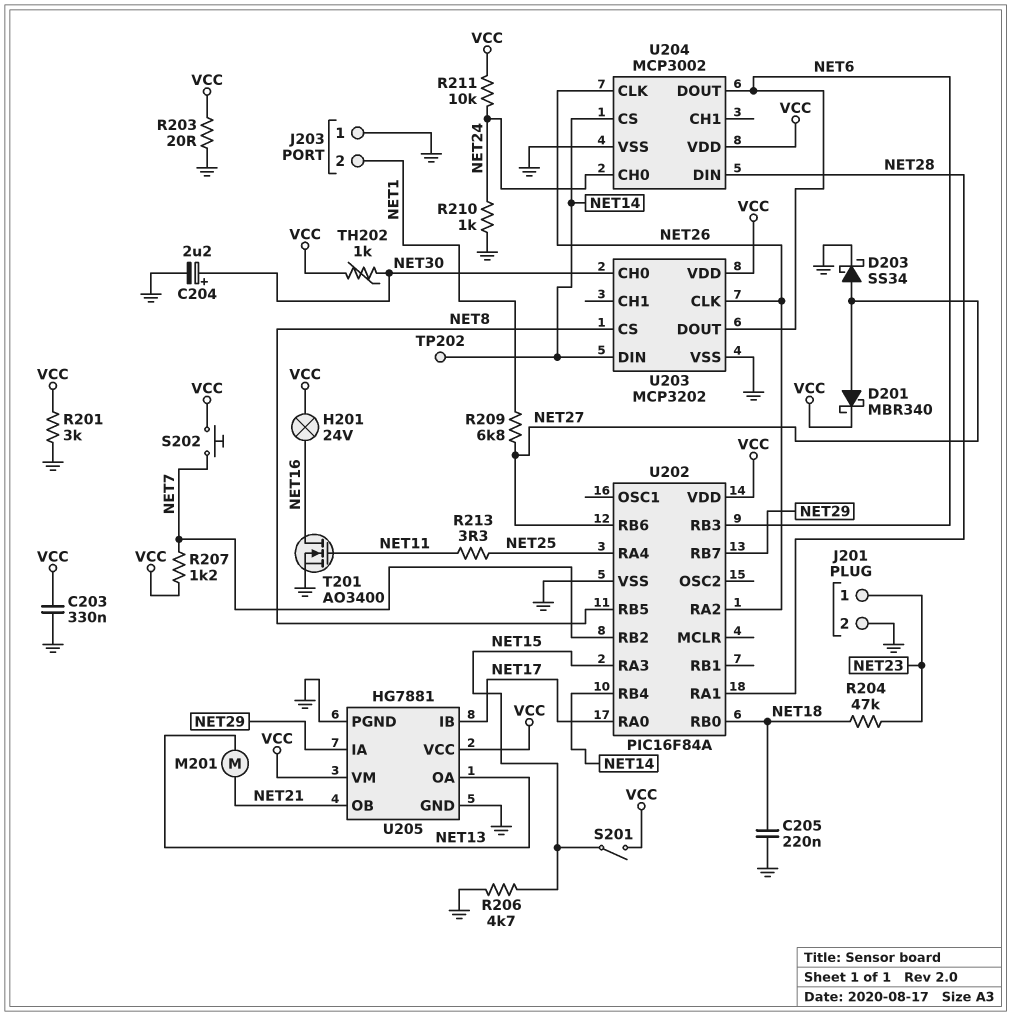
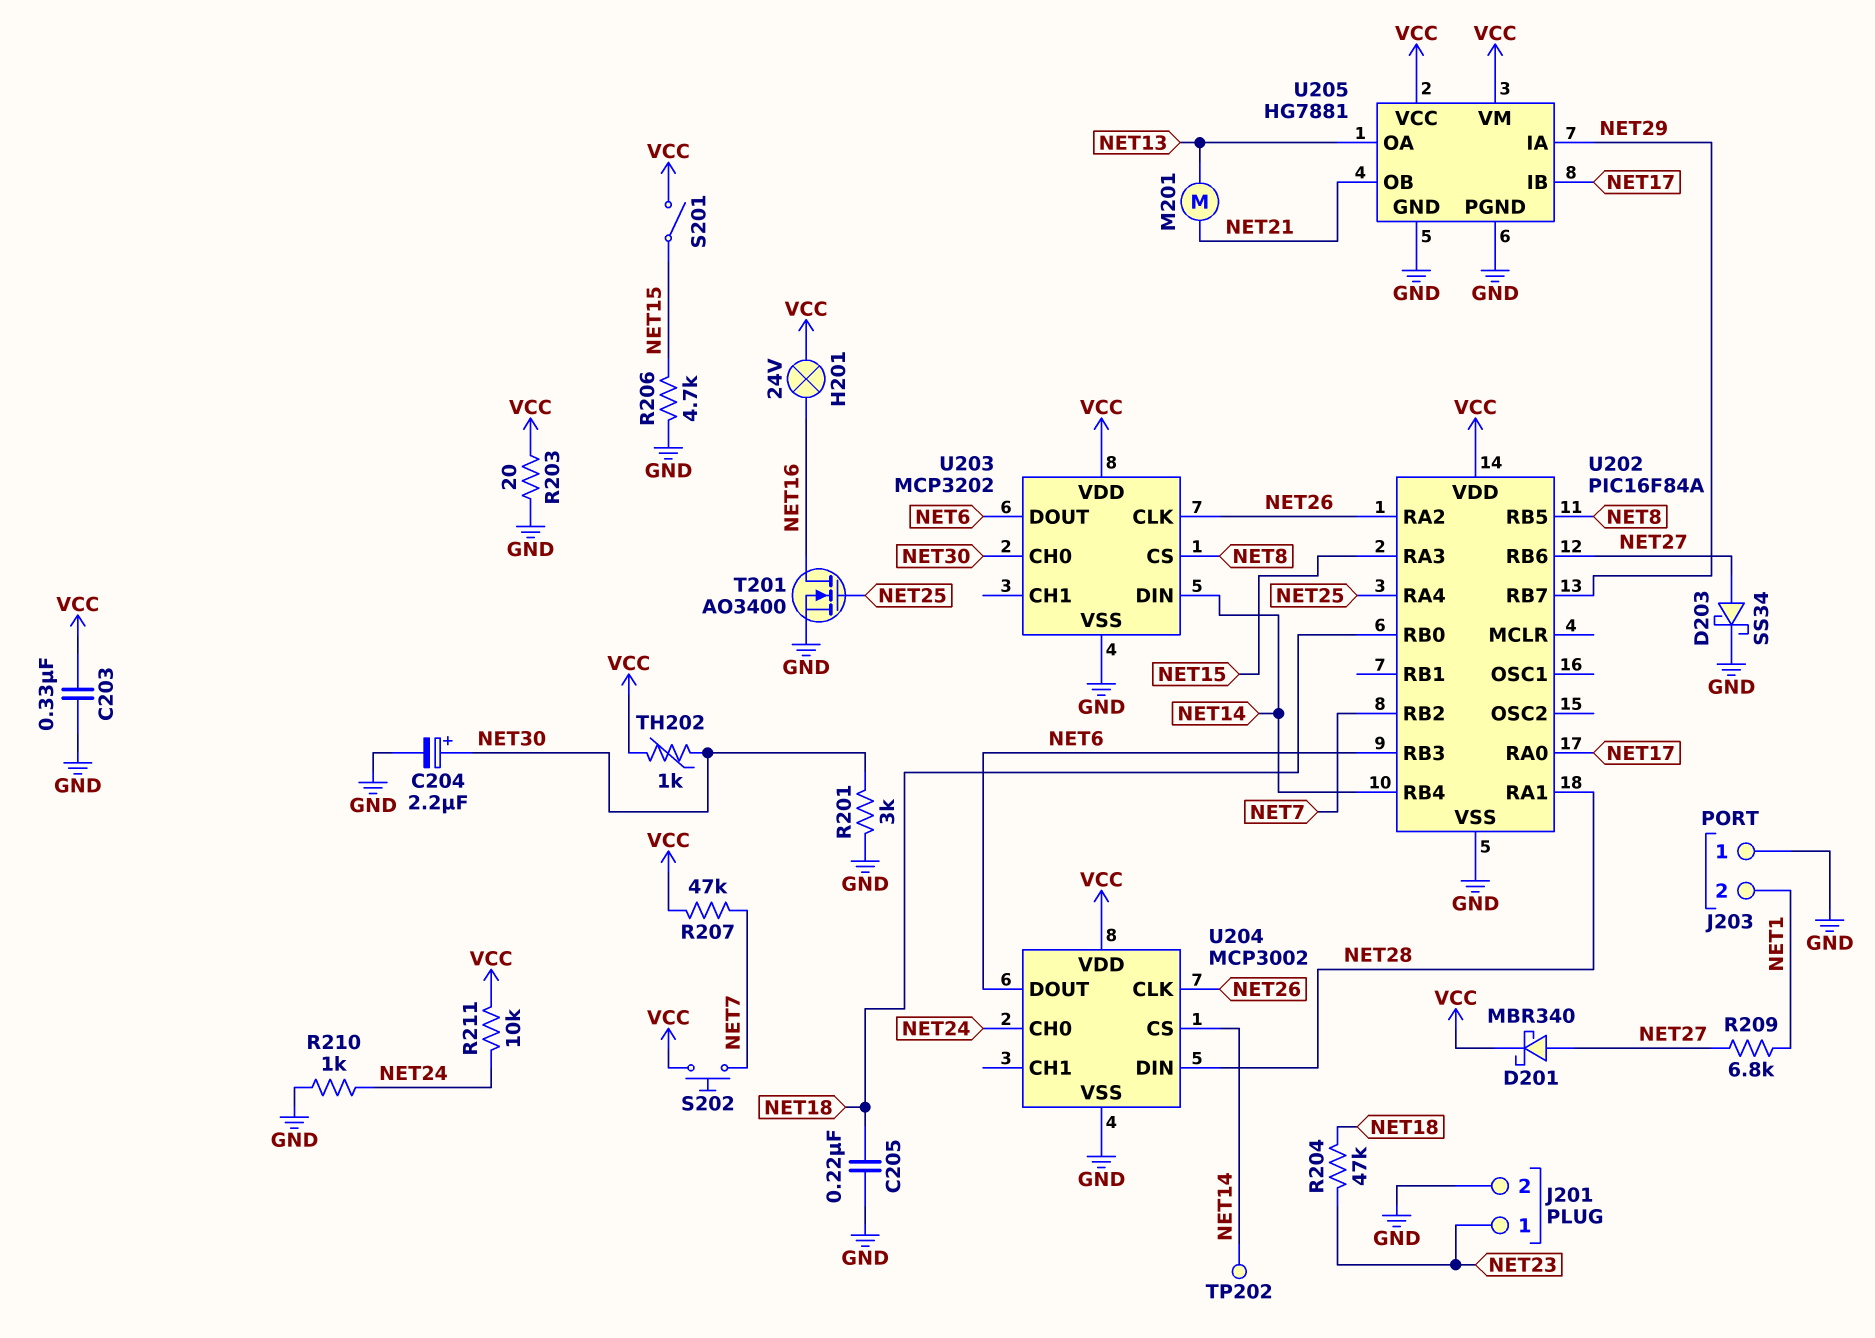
R201: 3k (GND, VCC) -> 3k (GND, NET30)
R207: 1.2k (NET7, VCC) -> 47k (NET7, VCC)
R213: 3.3 (NET11, NET25) -> none
T201: NMOS AO3400 (G NET11, D NET16, S GND) -> NMOS AO3400 (G NET25, D NET16, S GND)

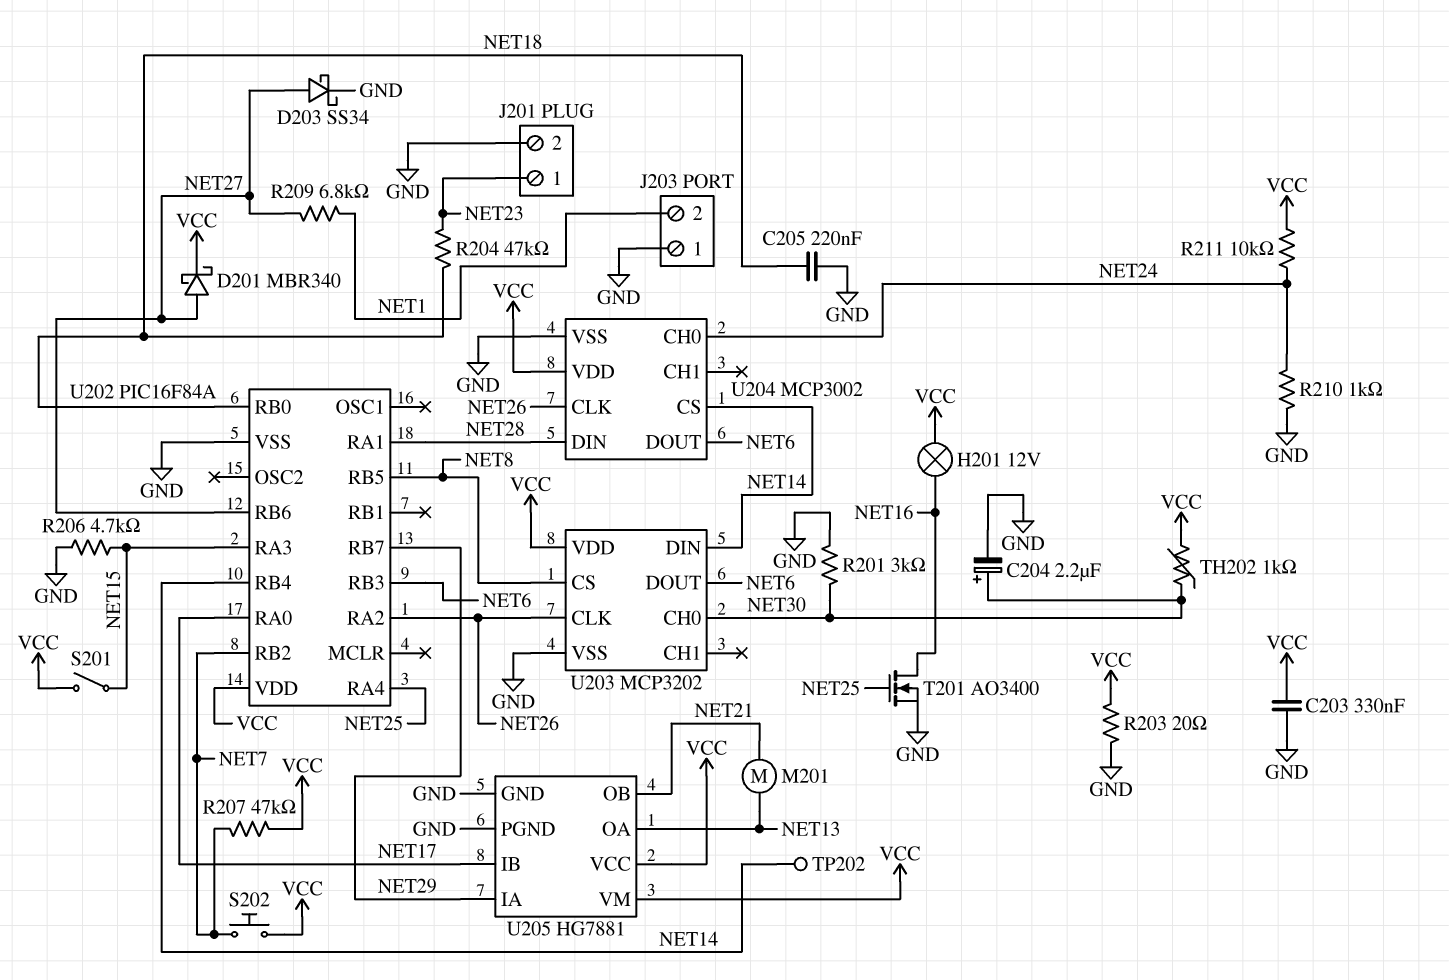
H201: lamp 24V (NET16, VCC) -> lamp 12V (NET16, VCC)

